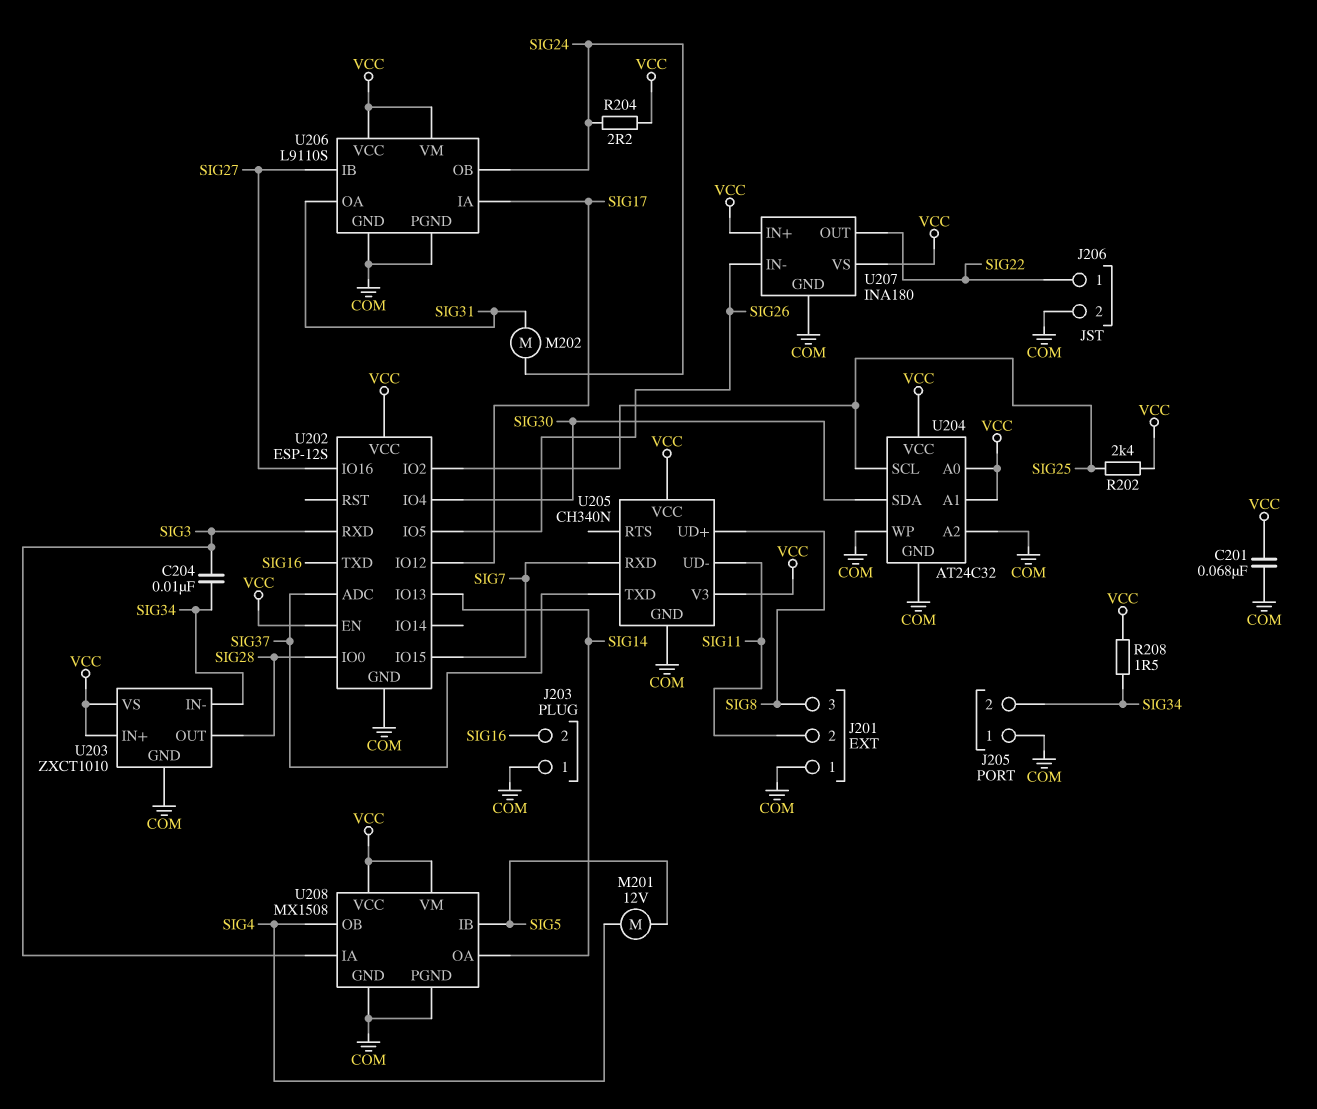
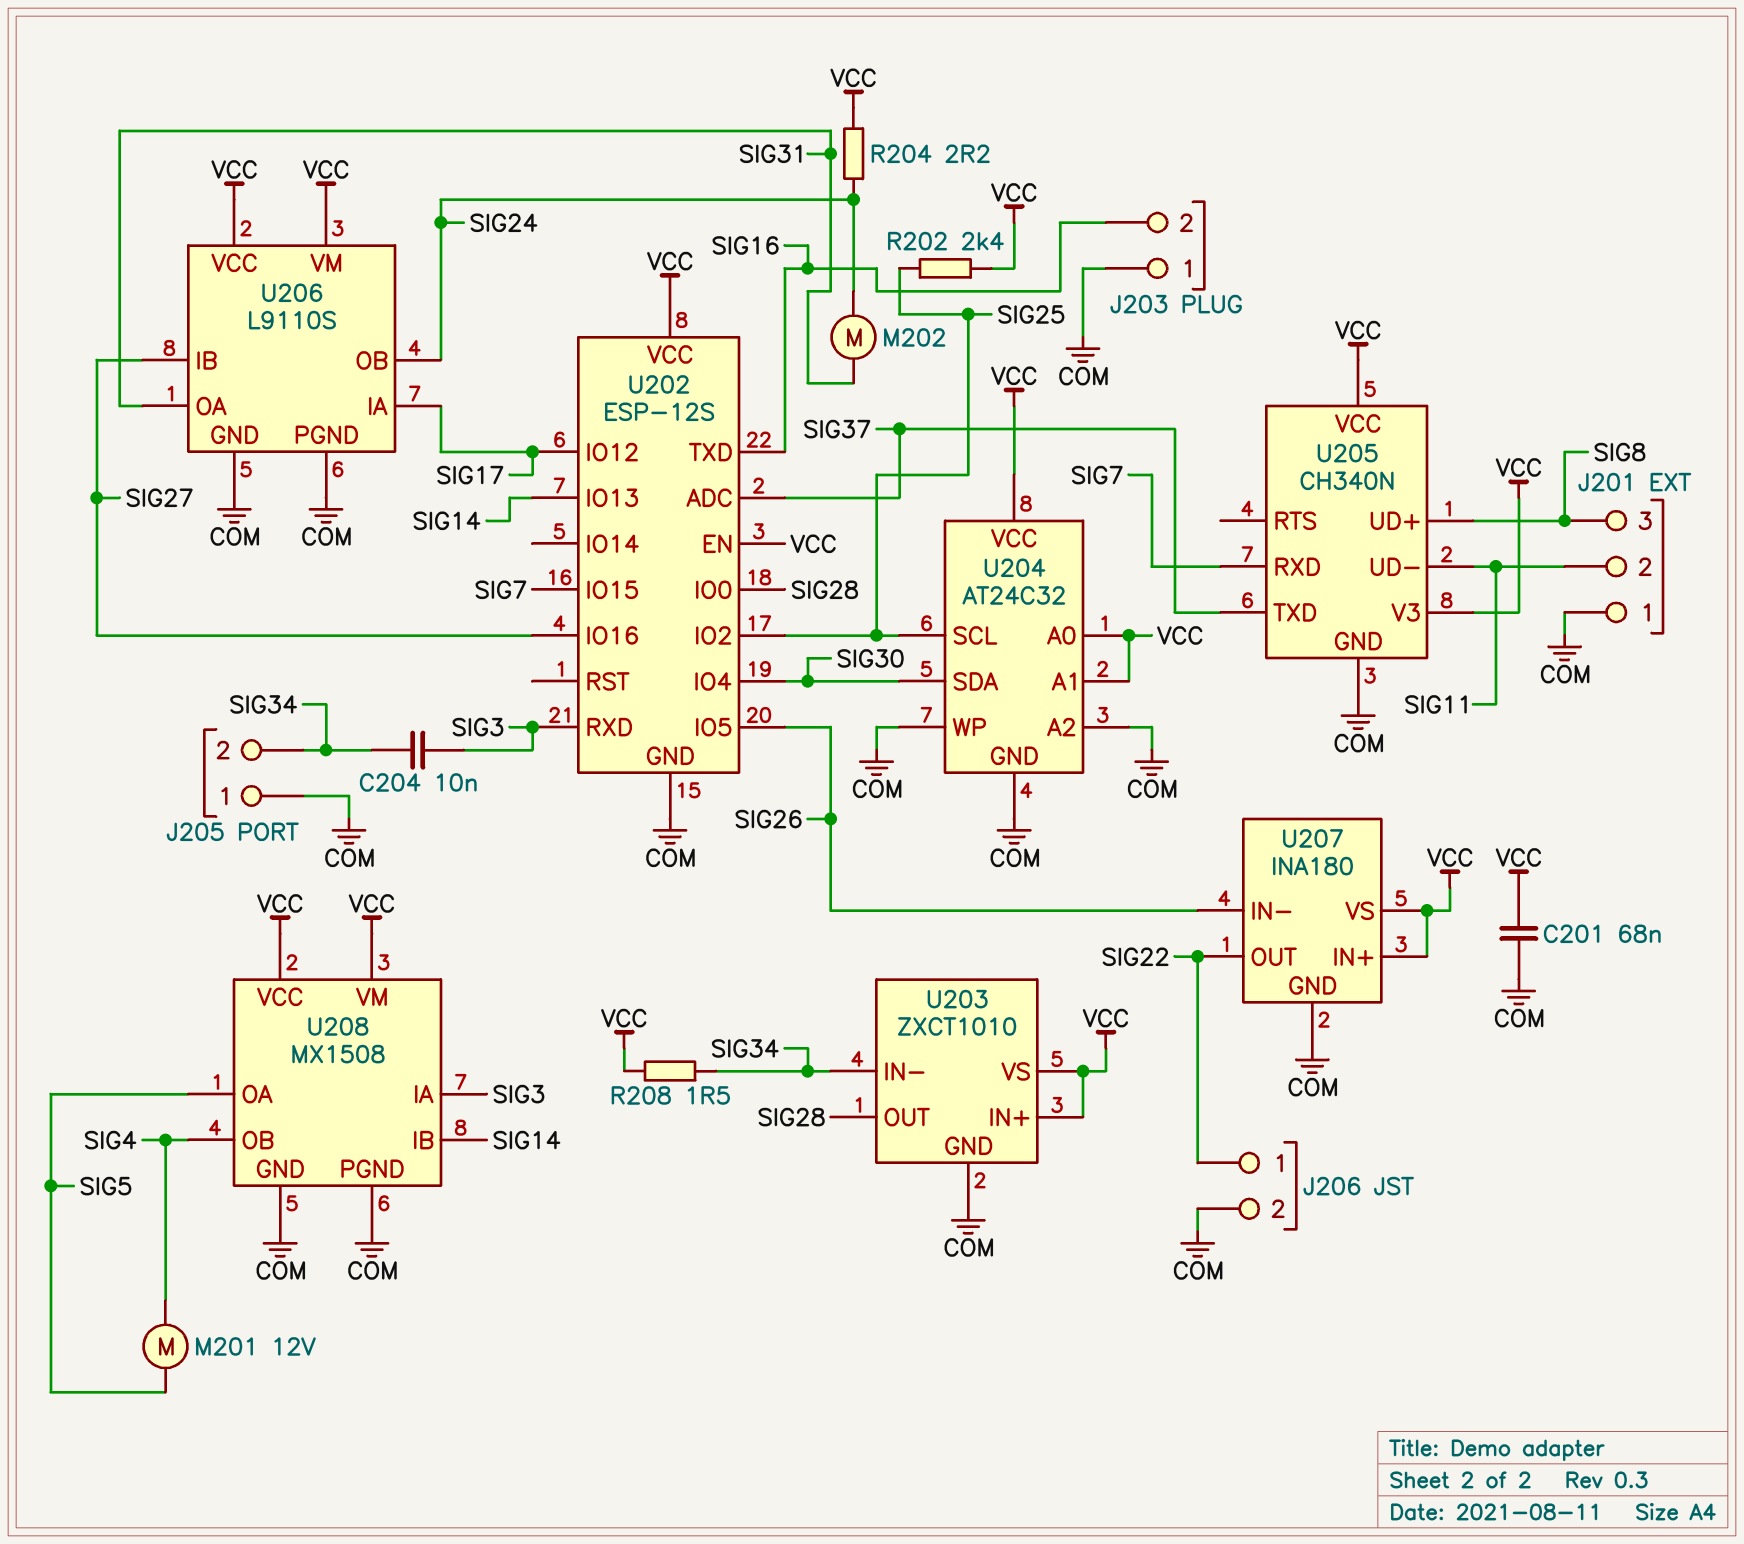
U208 pin IB: SIG5 -> SIG14
U208 pin OA: SIG14 -> SIG5

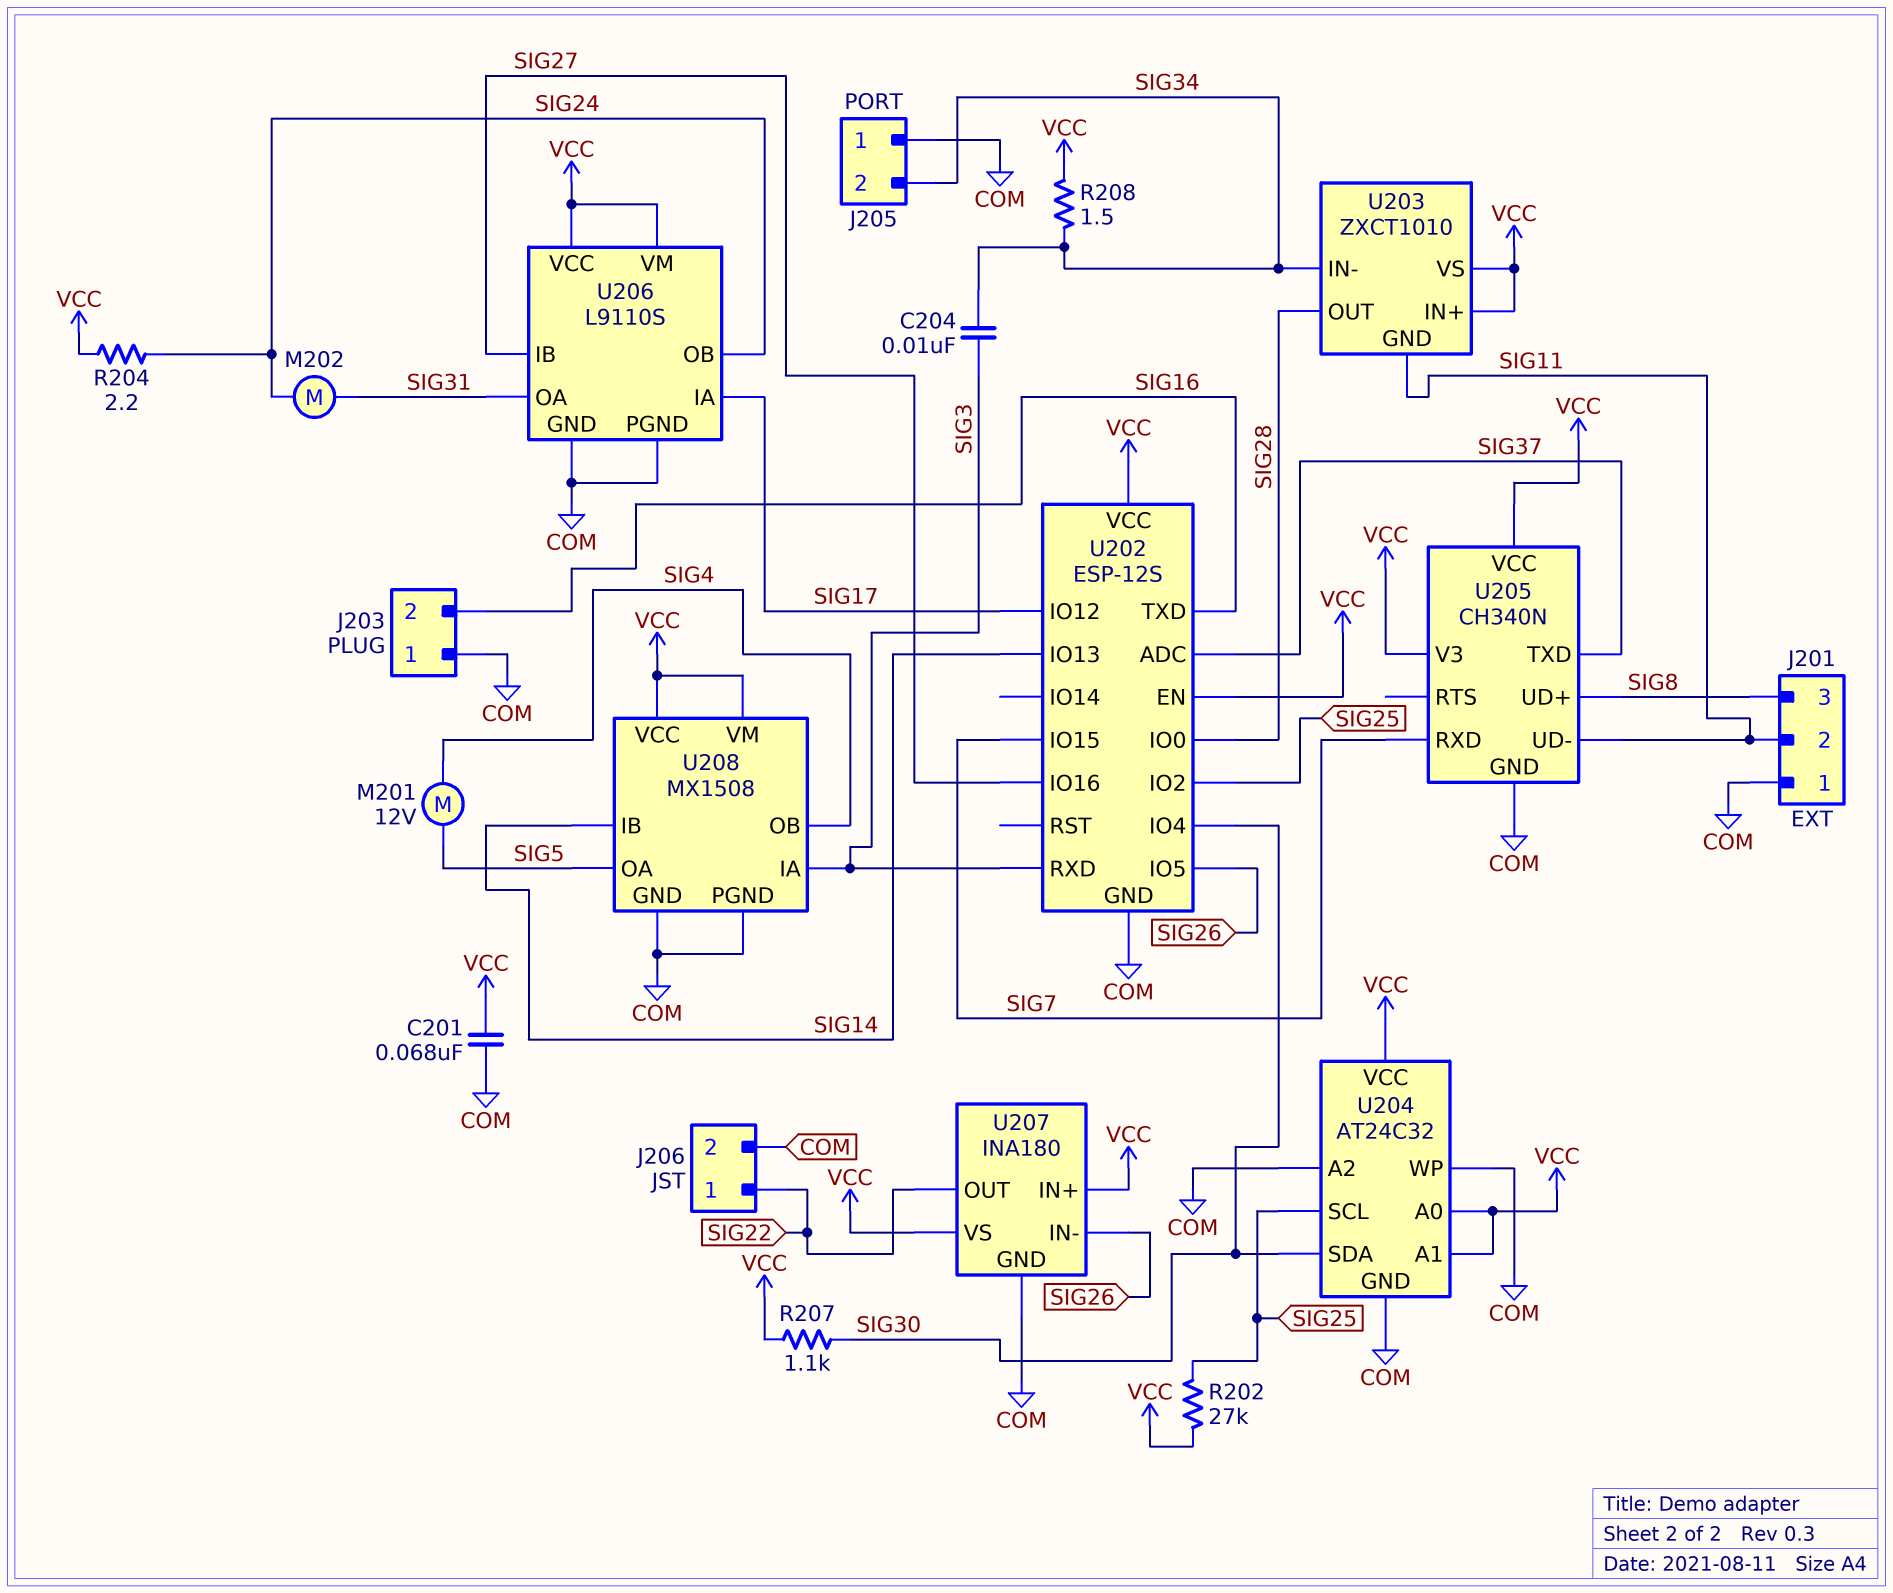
R202: 2.4k (SIG25, VCC) -> 27k (SIG25, VCC)
R207: none -> 1.1k (SIG30, VCC)
U203 pin GND: COM -> SIG11

